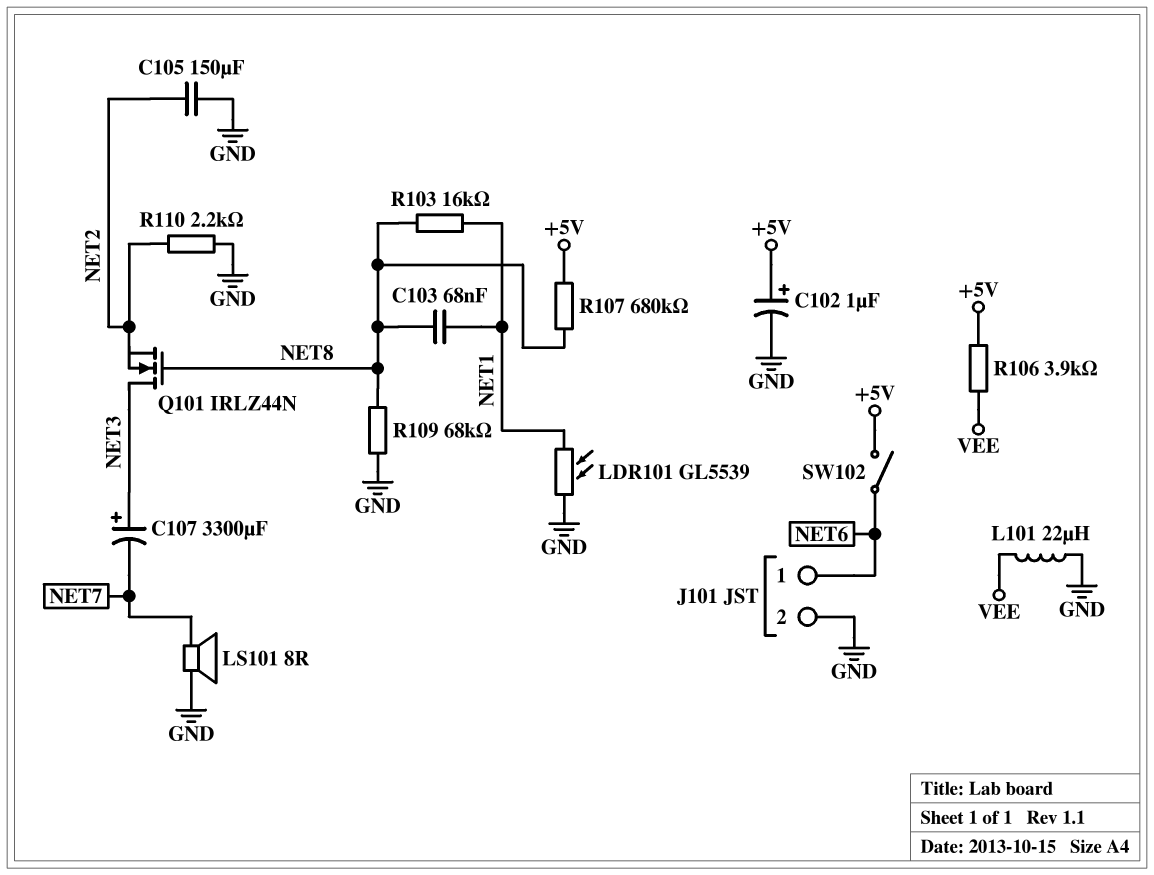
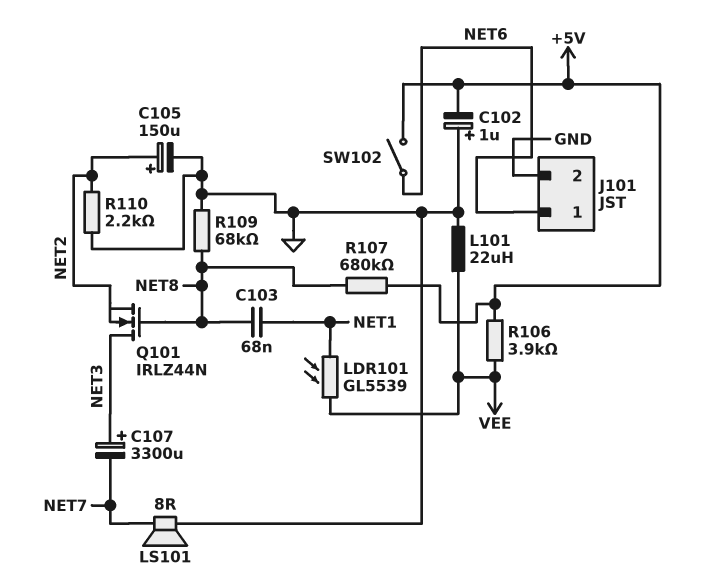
C102: 1uF (plus +5V, minus GND) -> 1uF (plus GND, minus +5V)
C105: 150uF (GND, NET2) -> 150uF (plus NET2, minus GND)
LDR101: GL5539 (GND, NET1) -> GL5539 (NET1, VEE)
R103: 16k (NET1, NET8) -> none

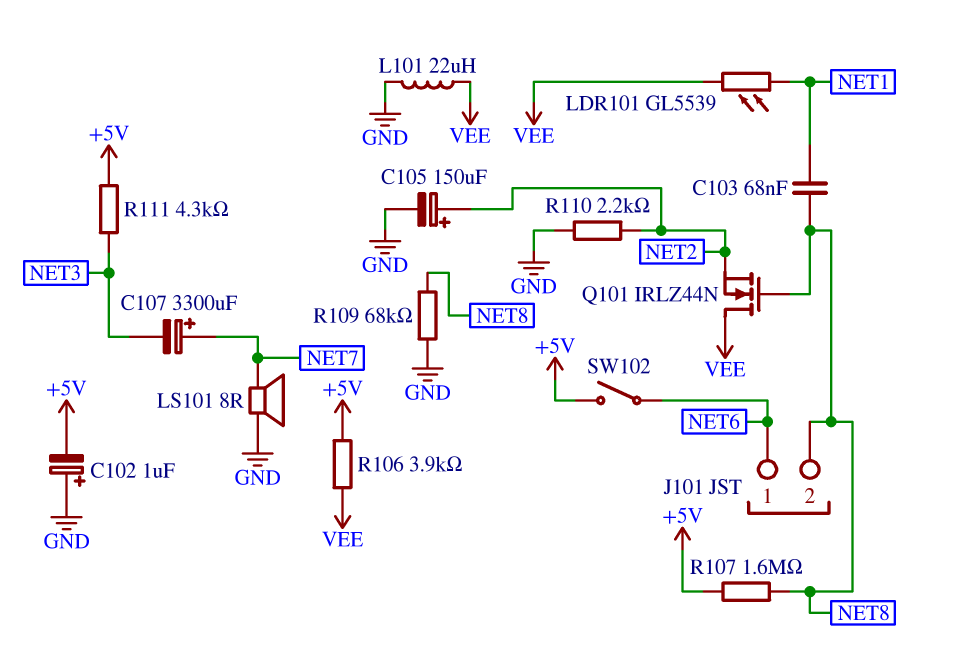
C107: 3300uF (plus NET3, minus NET7) -> 3300uF (plus NET7, minus NET3)
J101 pin 2: GND -> NET8
Q101: NMOS IRLZ44N (G NET8, D NET3, S NET2) -> NMOS IRLZ44N (G NET8, D VEE, S NET2)
R107: 680k (+5V, NET8) -> 1.6M (+5V, NET8)
R111: none -> 4.3k (+5V, NET3)

